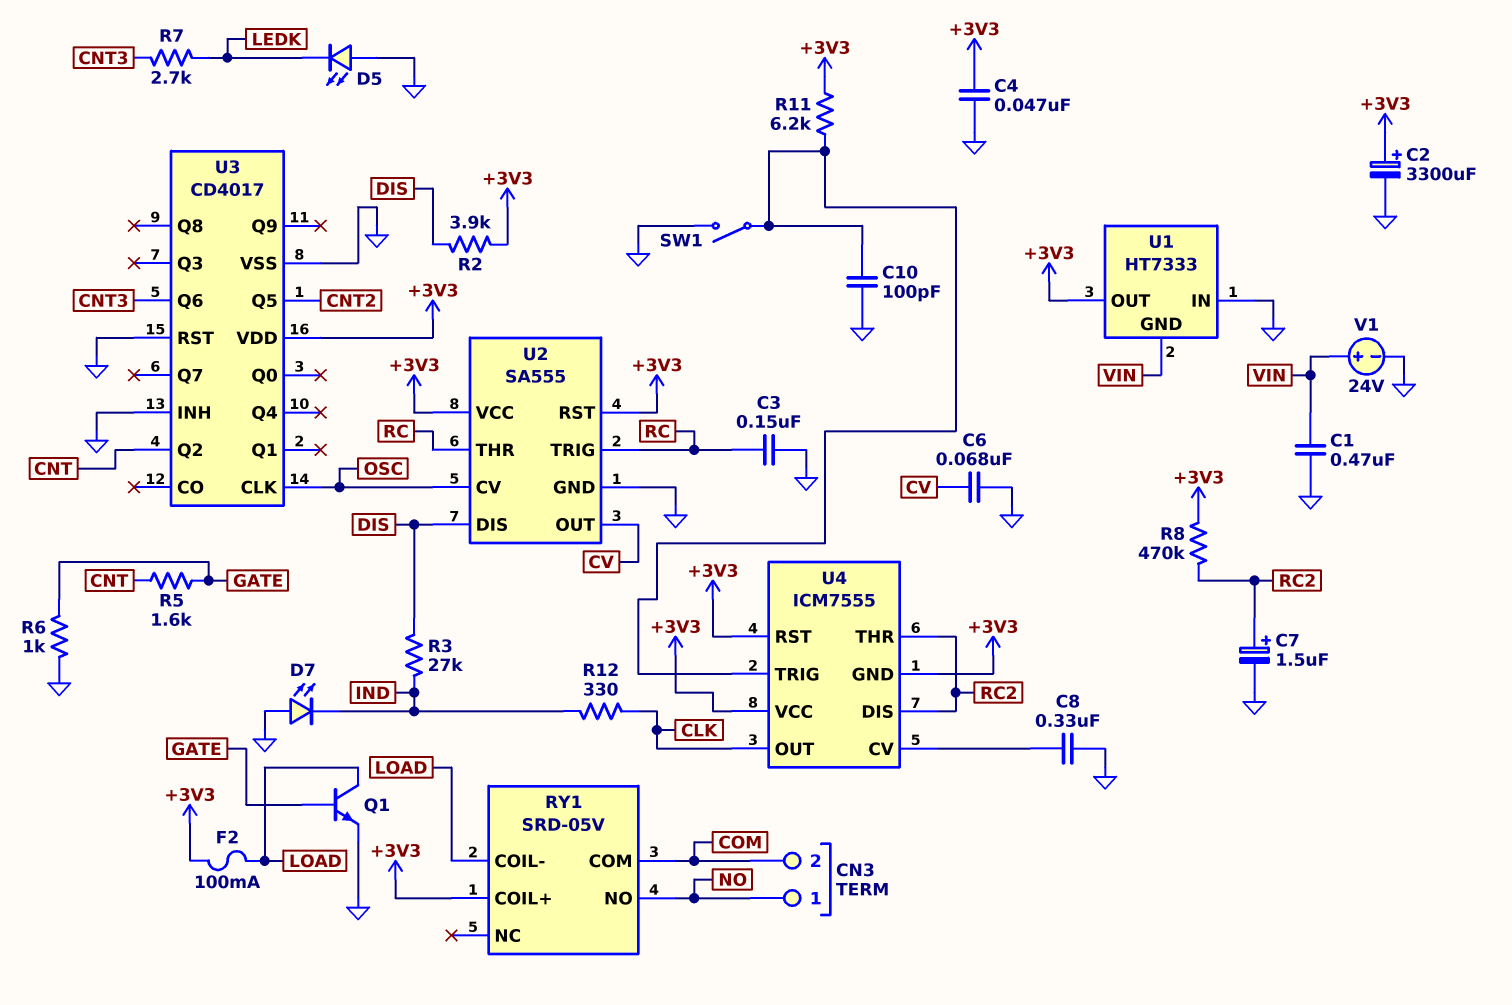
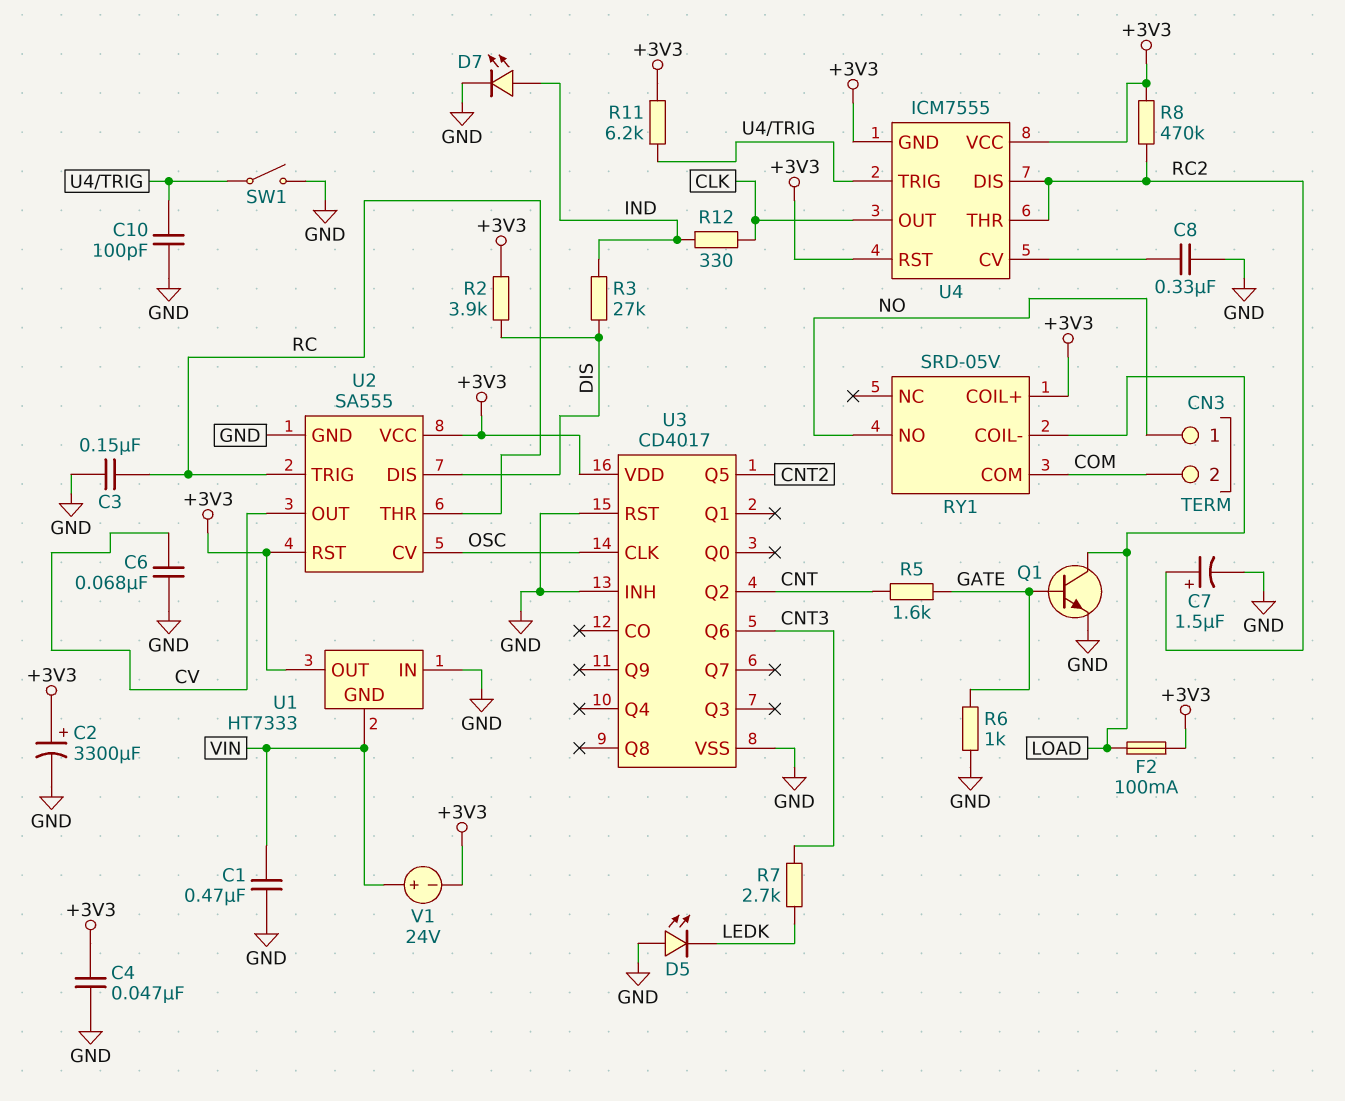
D7: LED (A GND, K IND) -> LED (A IND, K GND)
V1: 24V (plus VIN, minus GND) -> 24V (plus VIN, minus +3V3)

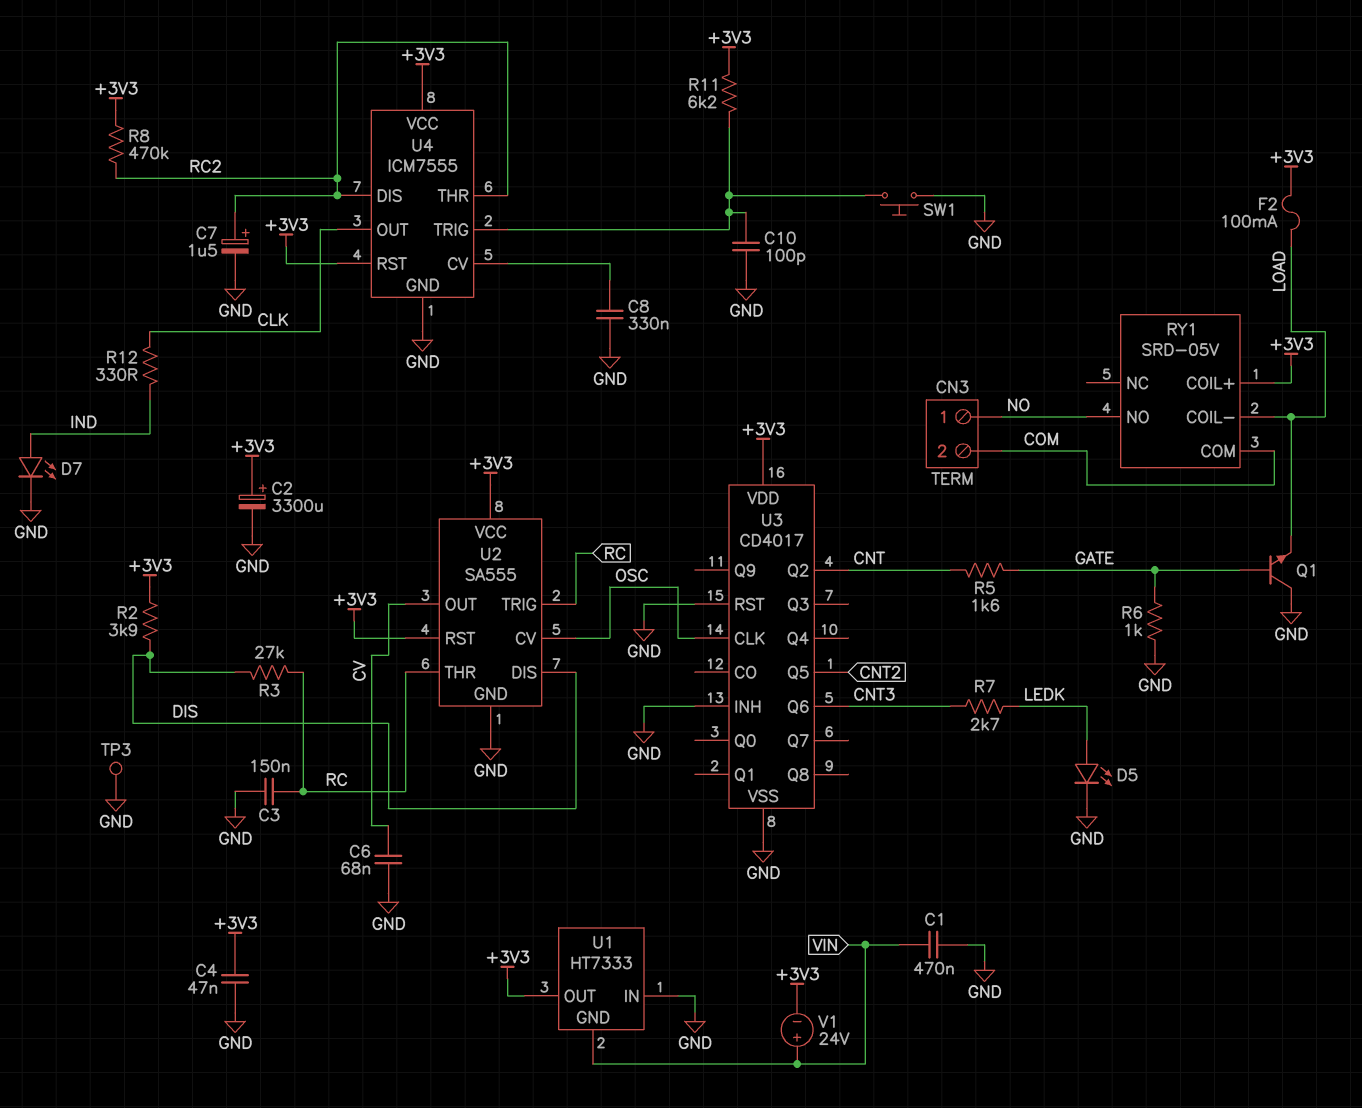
D5: LED (A GND, K LEDK) -> LED (A LEDK, K GND)
Q1: NPN (B GATE, C LOAD, E GND) -> NPN (B GATE, C GND, E LOAD)
R3: 27k (DIS, IND) -> 27k (DIS, RC)
SW1: switch (GND, U4/TRIG) -> button (GND, U4/TRIG)
TP3: none -> test point (GND)
U4 pin GND: +3V3 -> GND

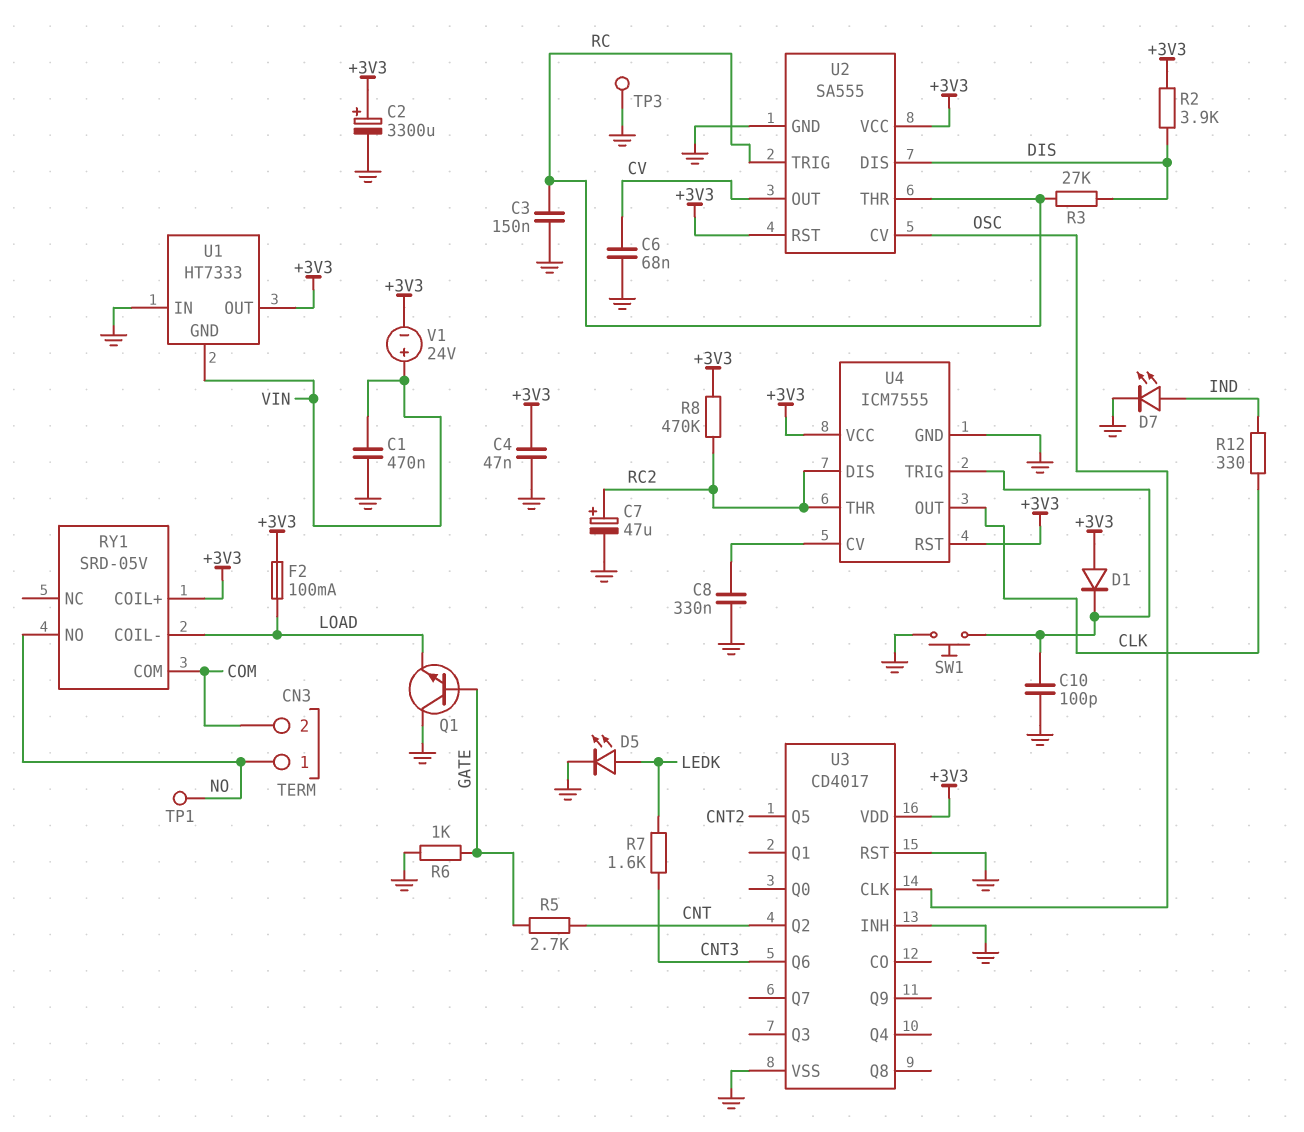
C7: 1.5uF (plus RC2, minus GND) -> 47uF (plus RC2, minus GND)
D1: none -> diode (A +3V3, K U4/TRIG)
R5: 1.6k (CNT, GATE) -> 2.7k (CNT, GATE)
R7: 2.7k (CNT3, LEDK) -> 1.6k (CNT3, LEDK)
R11: 6.2k (+3V3, U4/TRIG) -> none
TP1: none -> test point (NO)

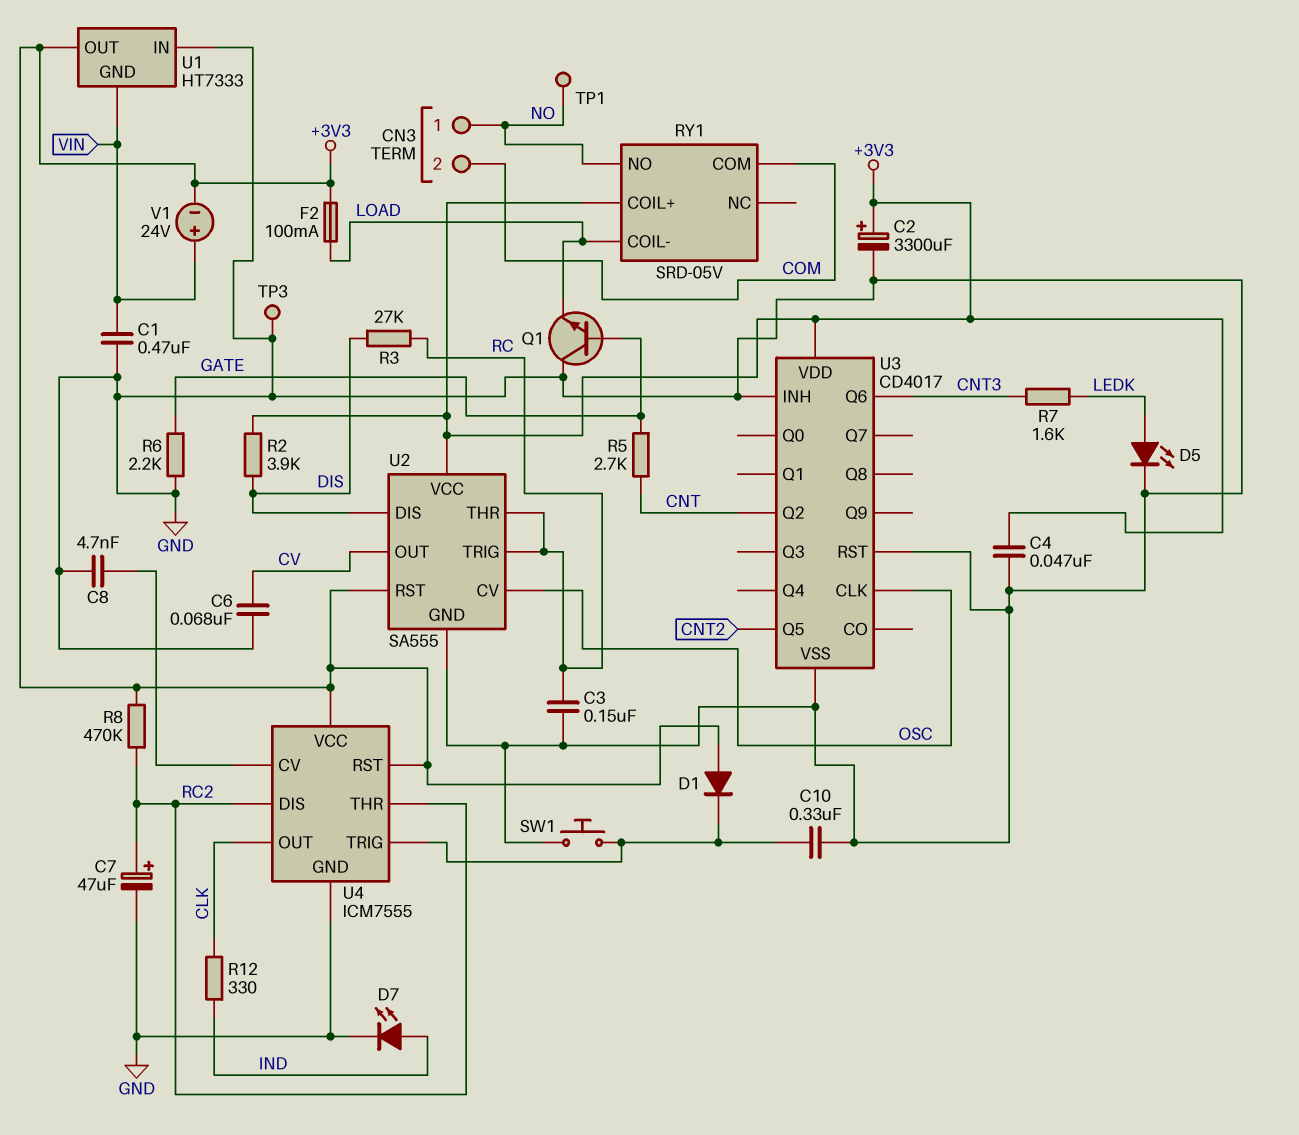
C8: 330nF (GND, U4/CV) -> 4.7nF (GND, U4/CV)
C10: 100pF (GND, U4/TRIG) -> 330nF (GND, U4/TRIG)
R6: 1k (GATE, GND) -> 2.2k (GATE, GND)

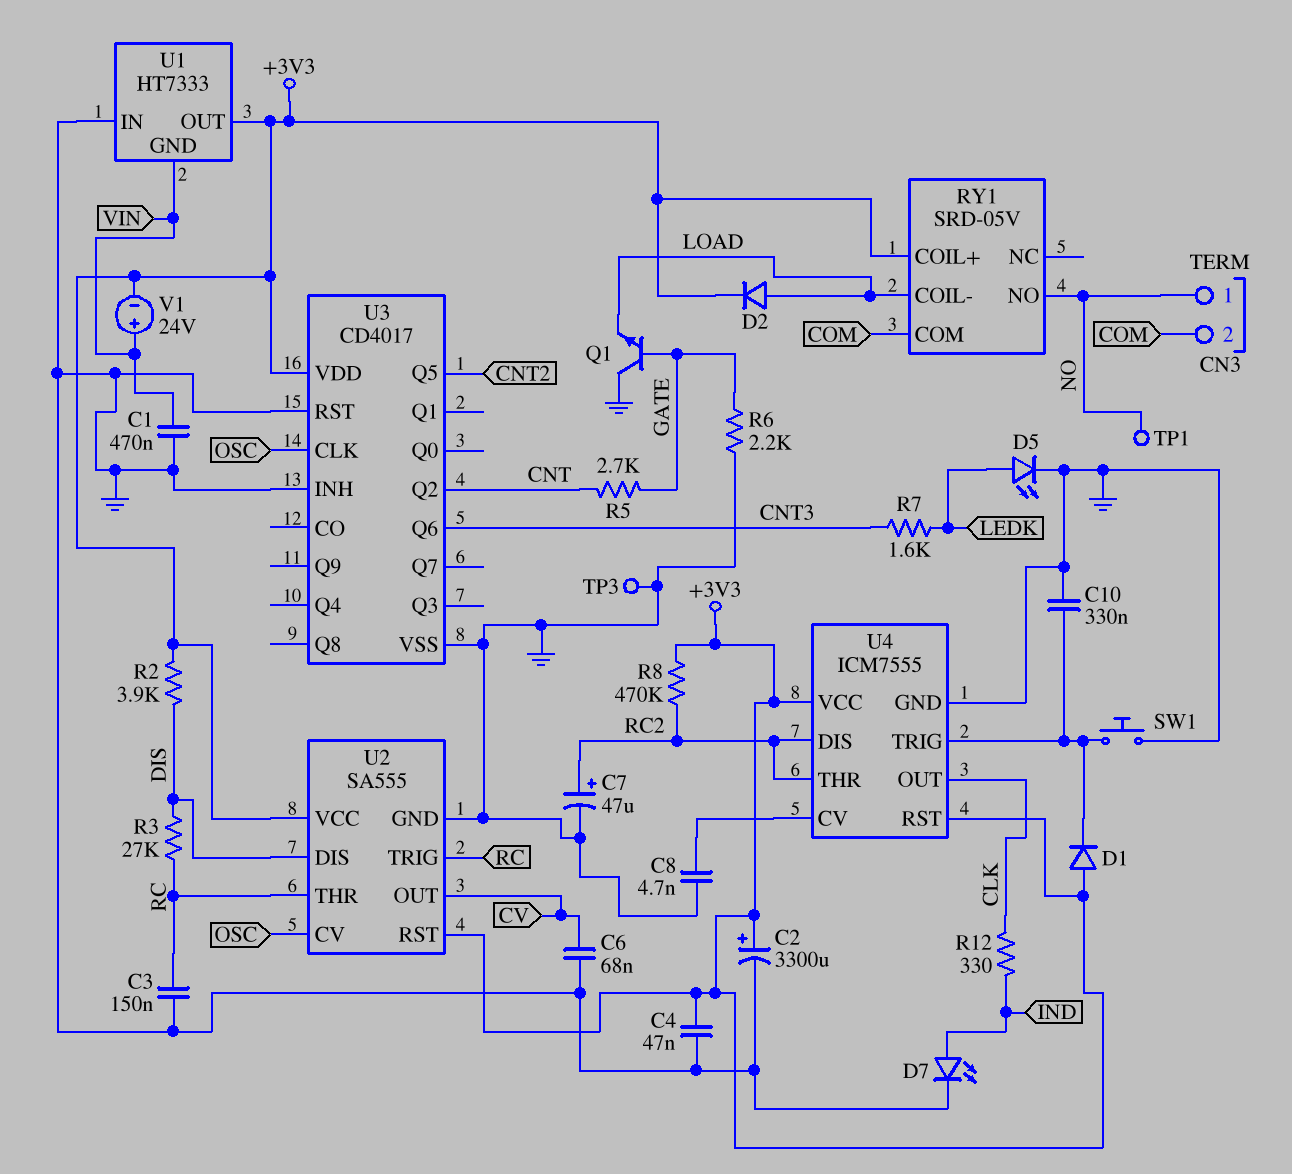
D2: none -> diode (A LOAD, K +3V3)
F2: 100mA (+3V3, LOAD) -> none

